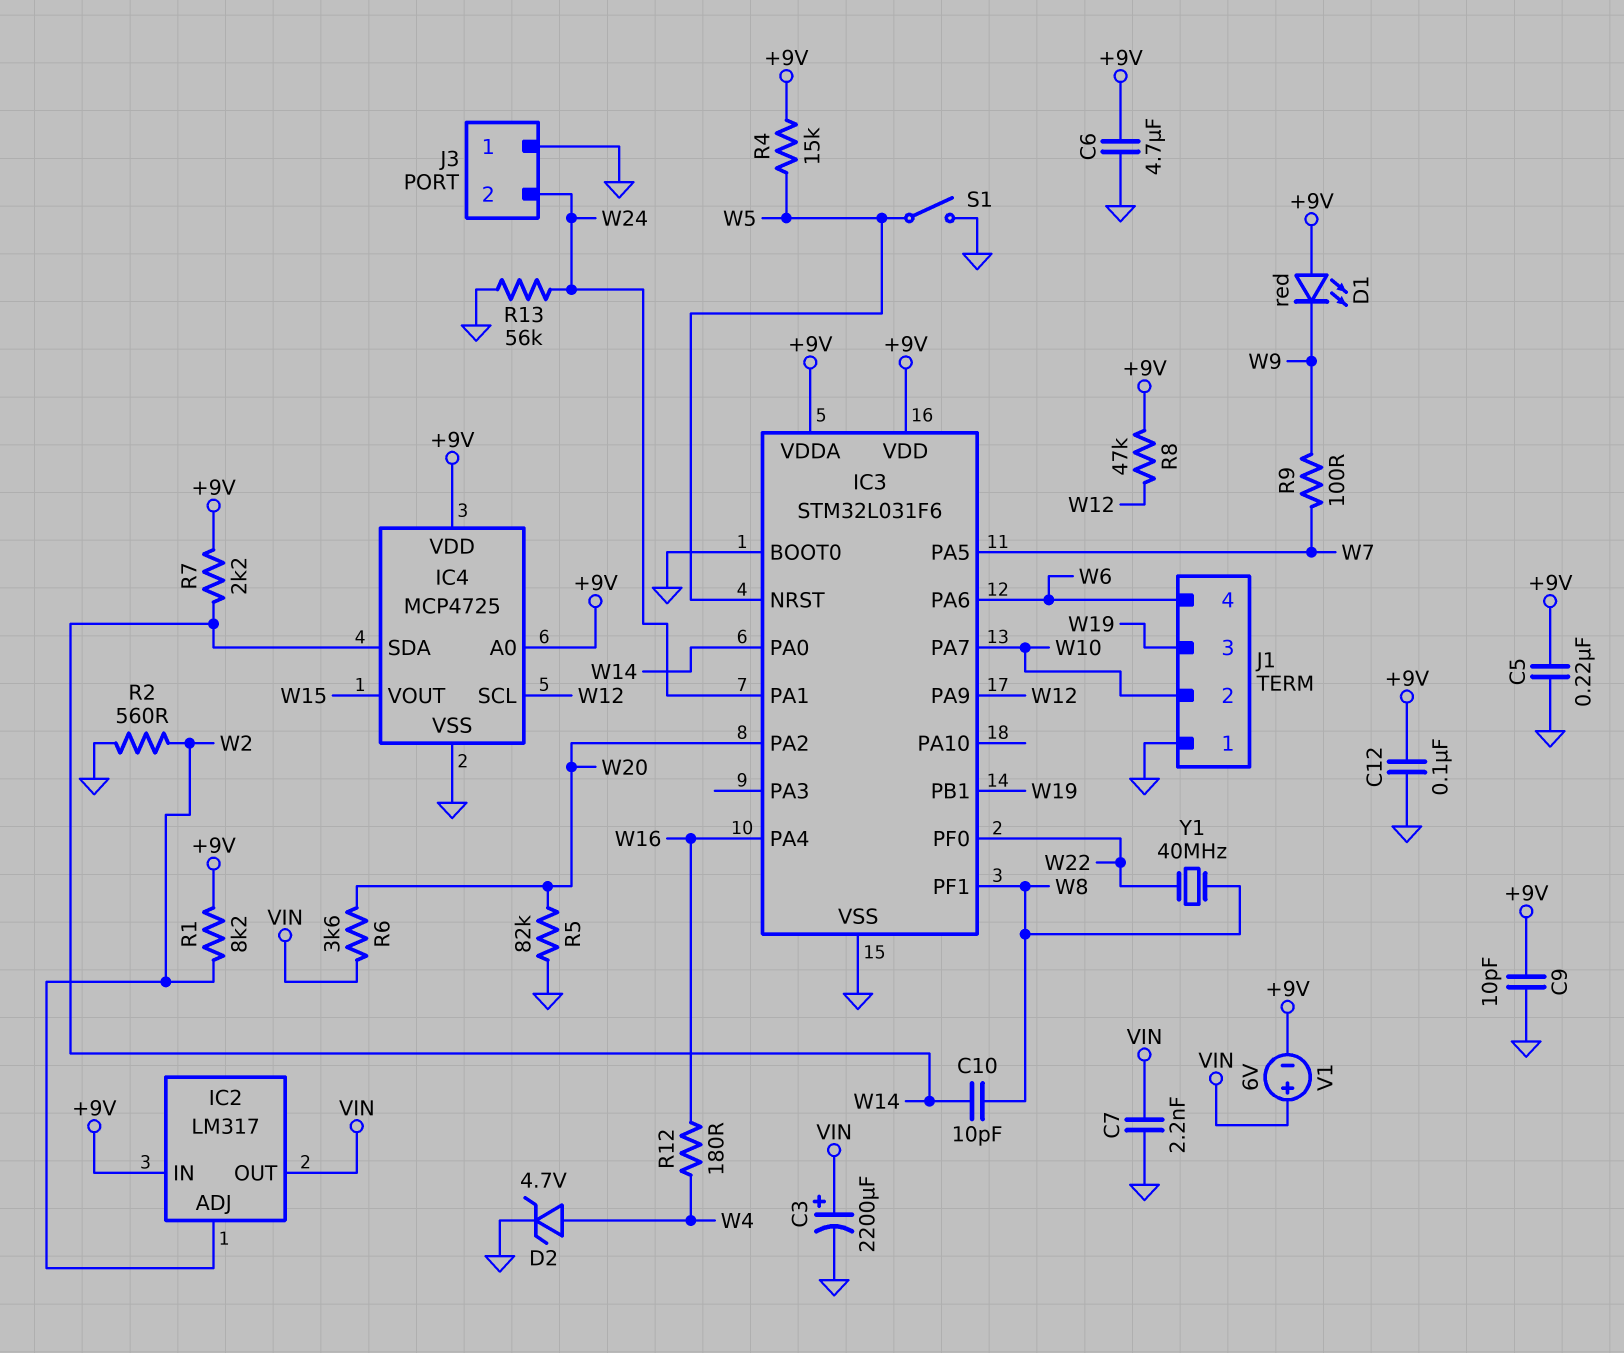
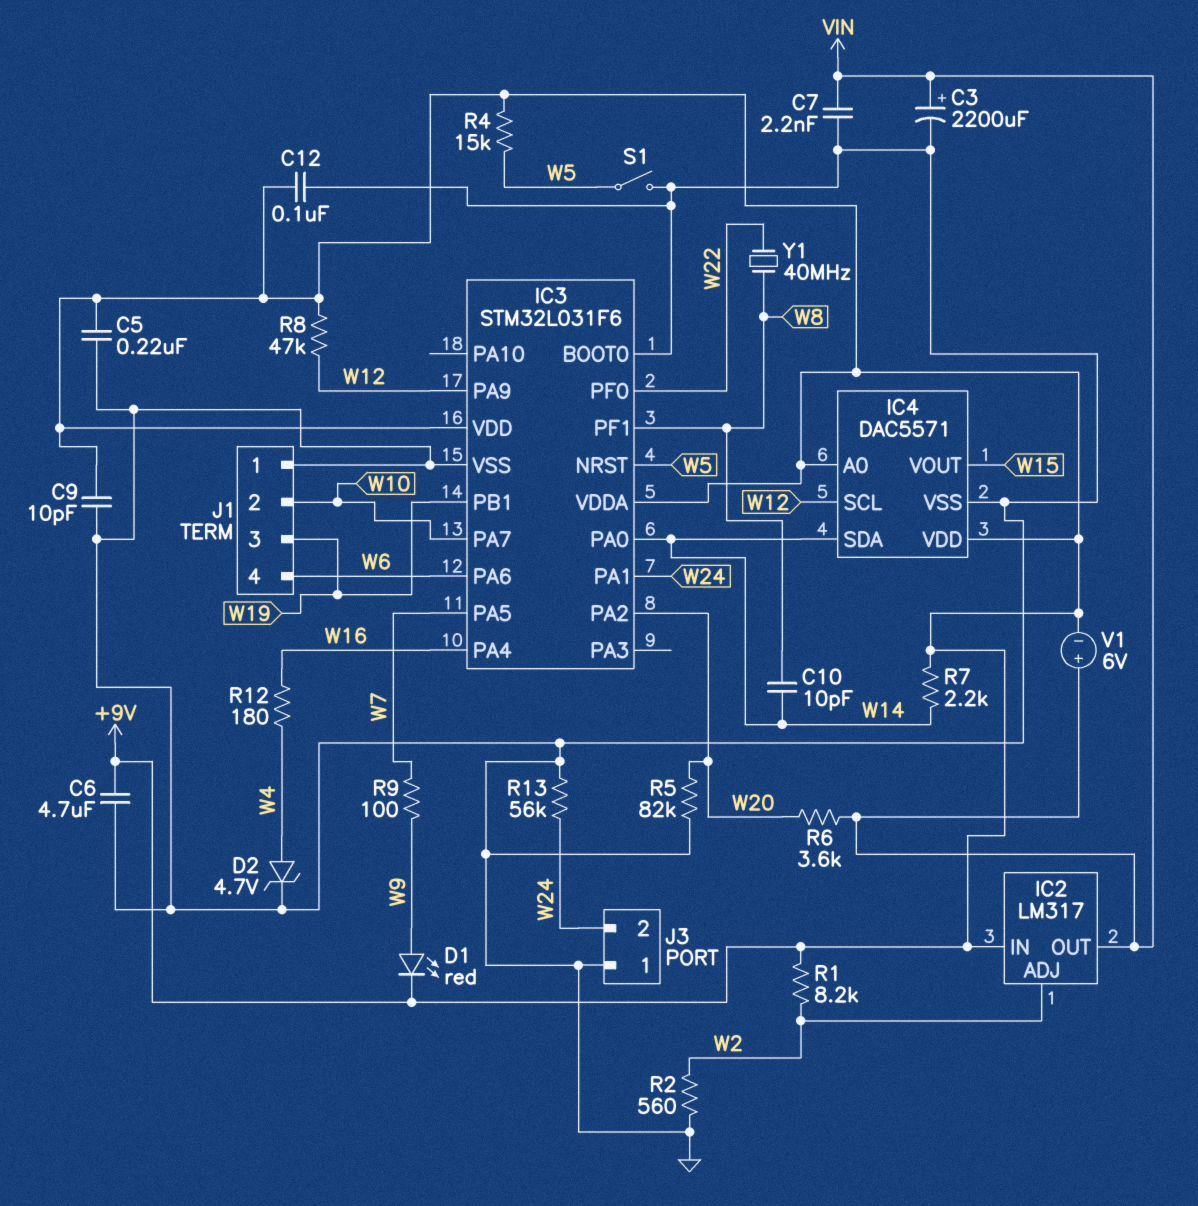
D1: LED red (A +9V, K W9) -> LED red (A W9, K +9V)
IC4: MCP4725 -> DAC5571

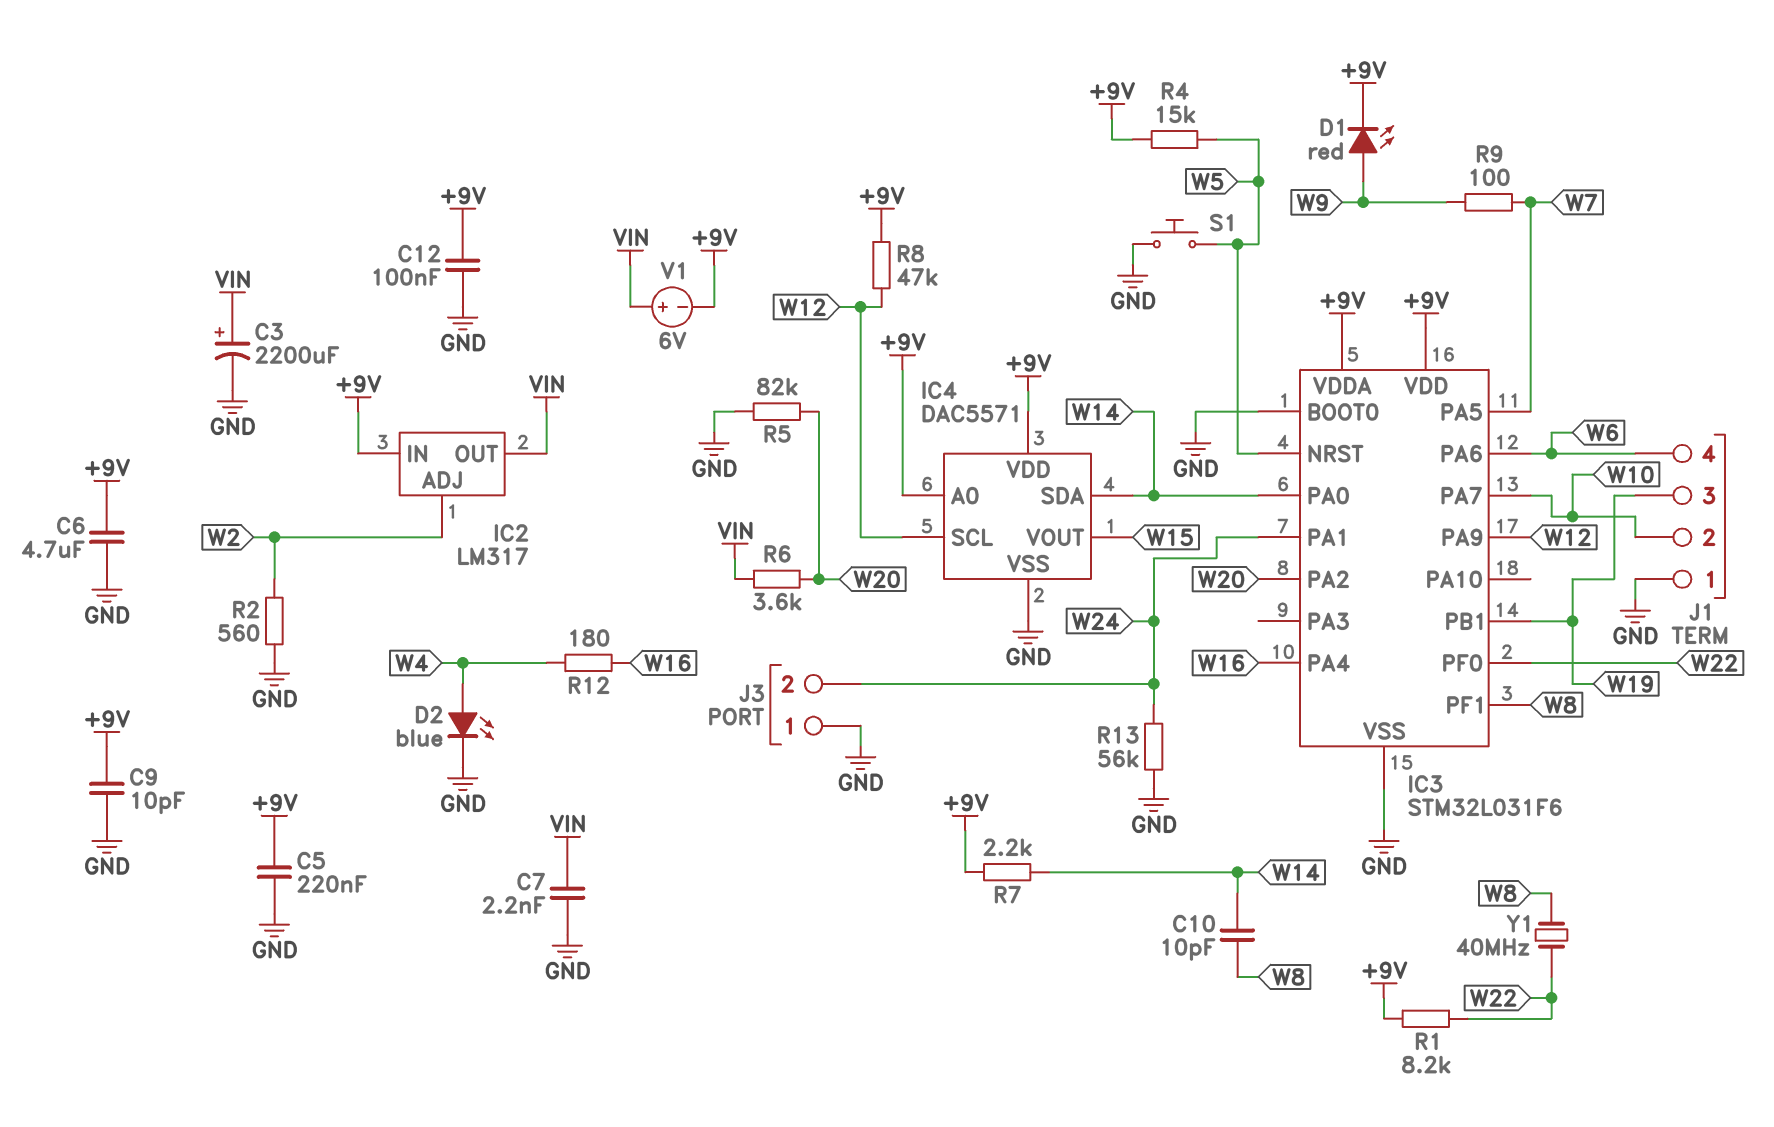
D2: zener 4.7V (A W4, K GND) -> LED blue (A W4, K GND)
R1: 8.2k (+9V, W2) -> 8.2k (+9V, W22)
S1: switch (GND, W5) -> button (GND, W5)

